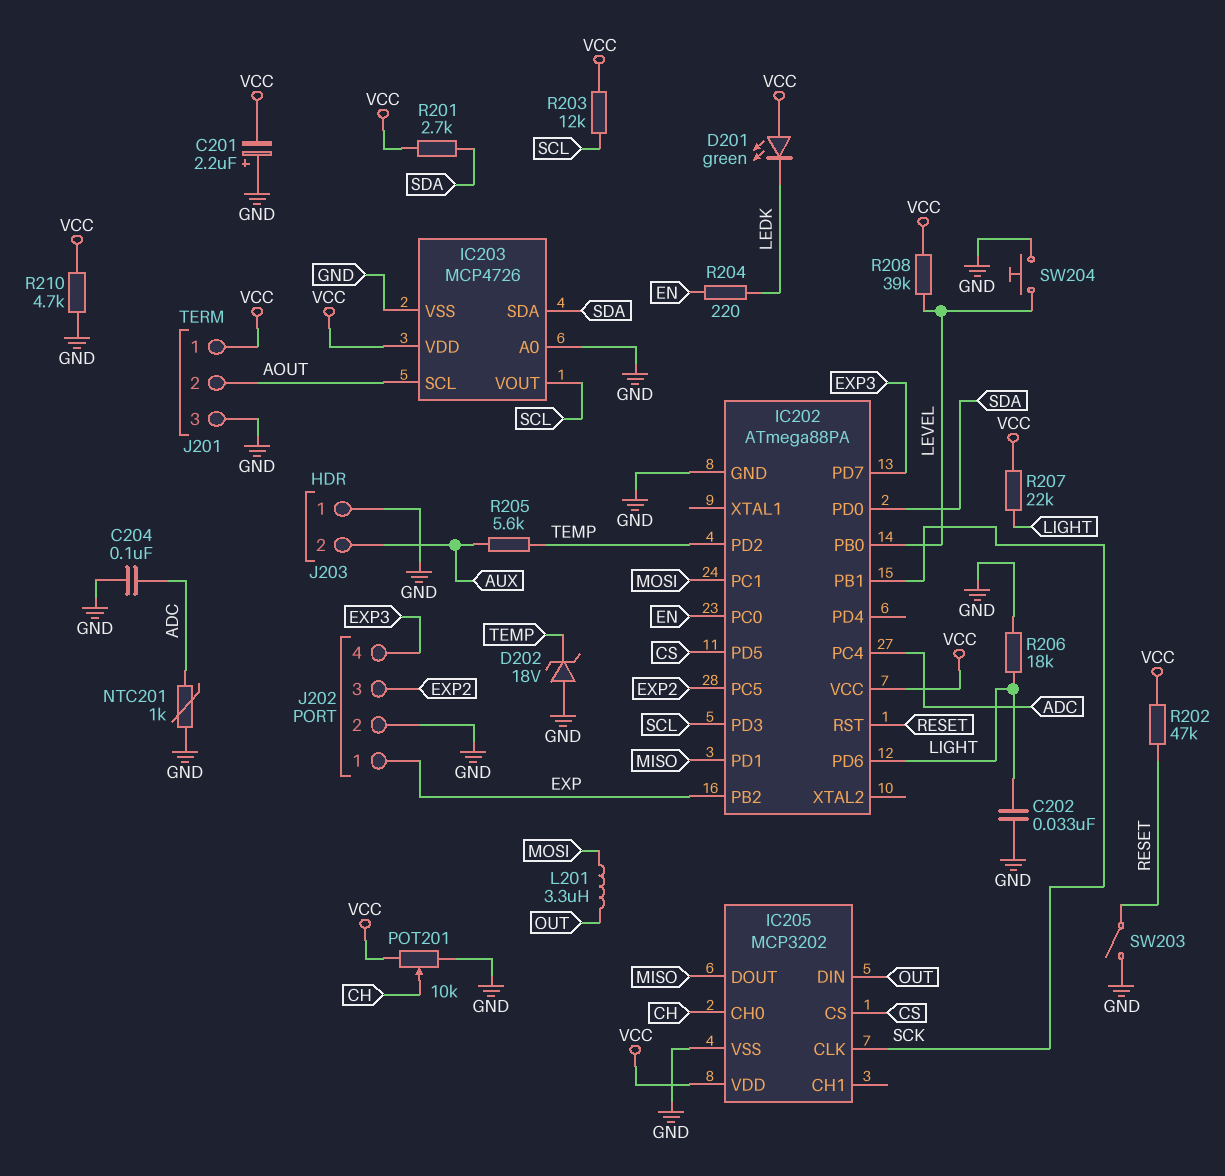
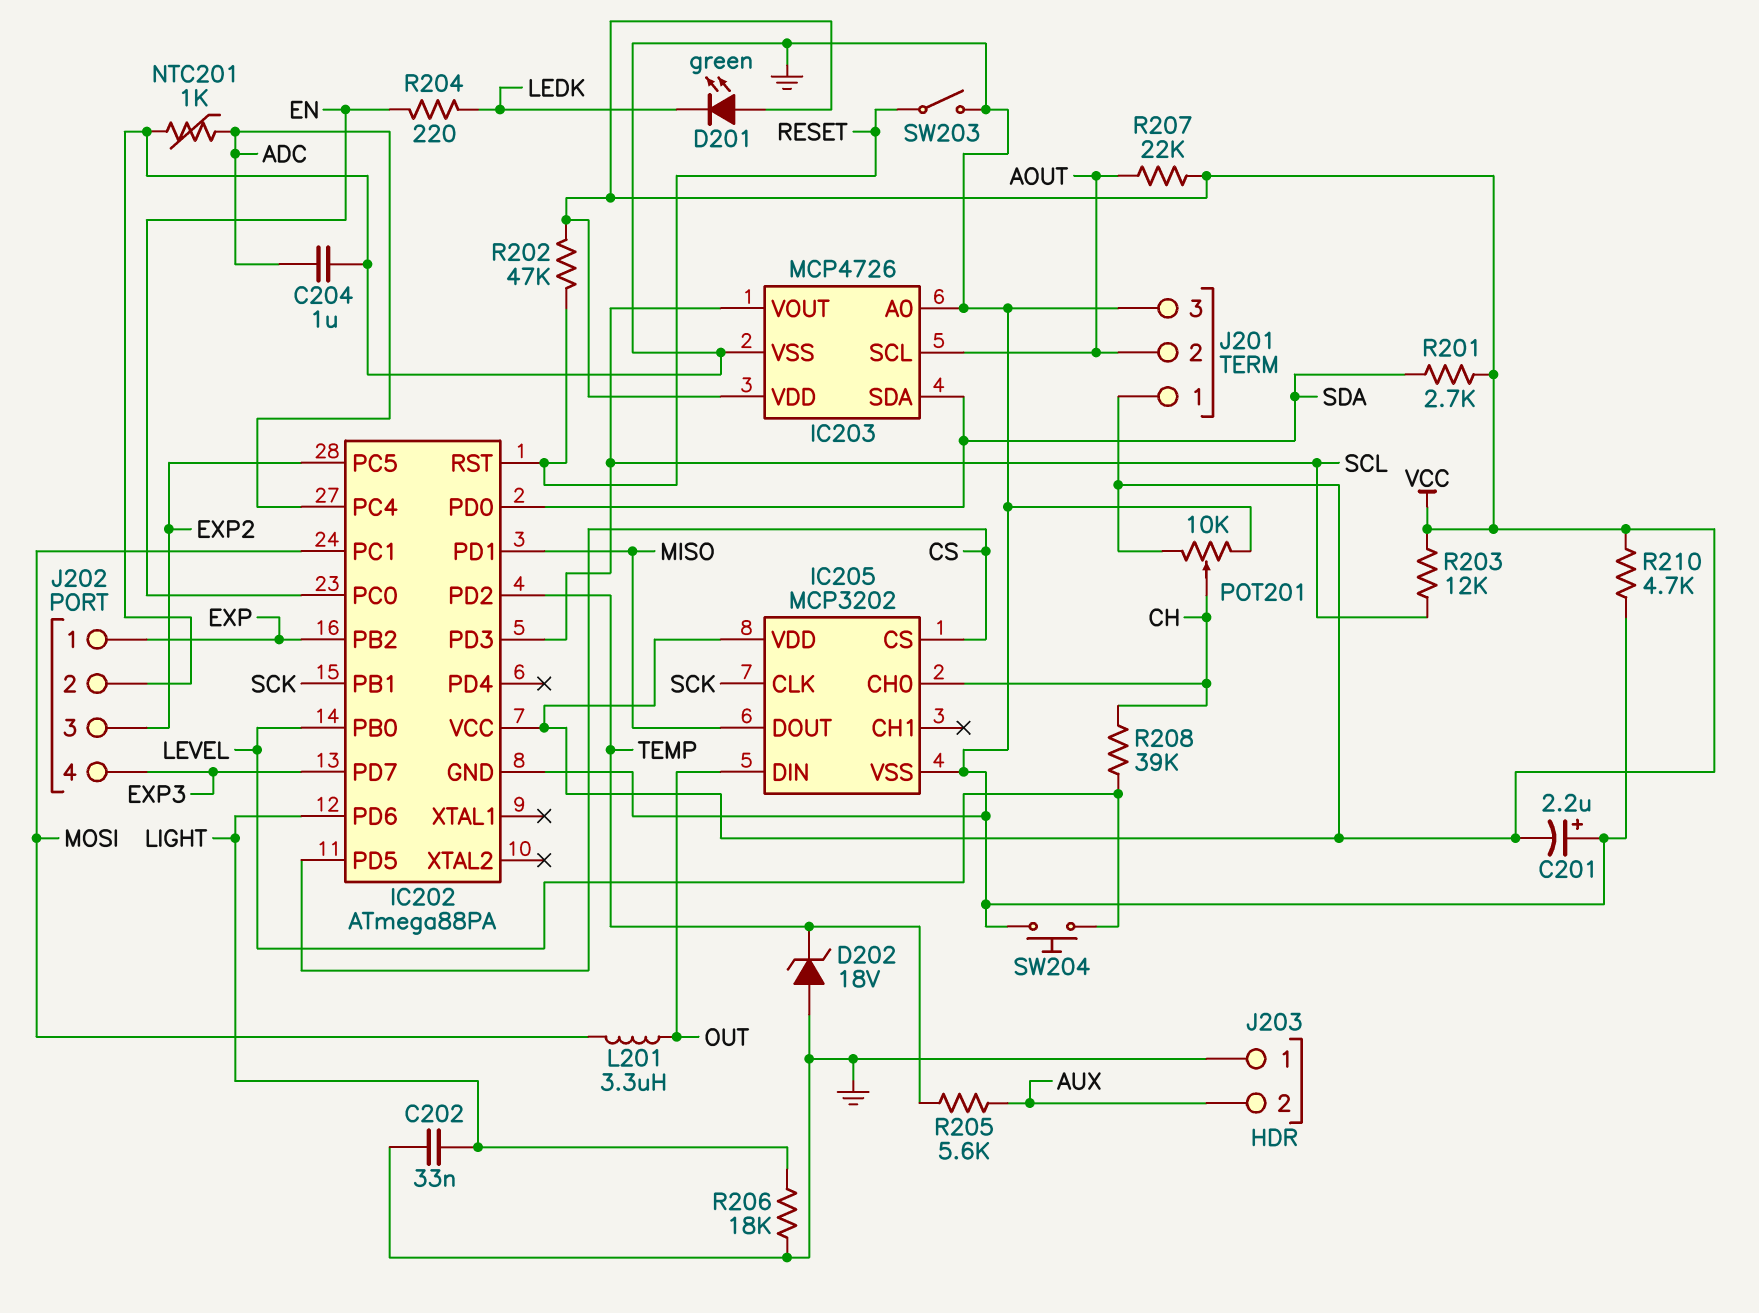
C204: 100nF (ADC, GND) -> 1uF (ADC, GND)
R207: 22k (LIGHT, VCC) -> 22k (AOUT, VCC)
R208: 39k (LEVEL, VCC) -> 39k (CH, LEVEL)

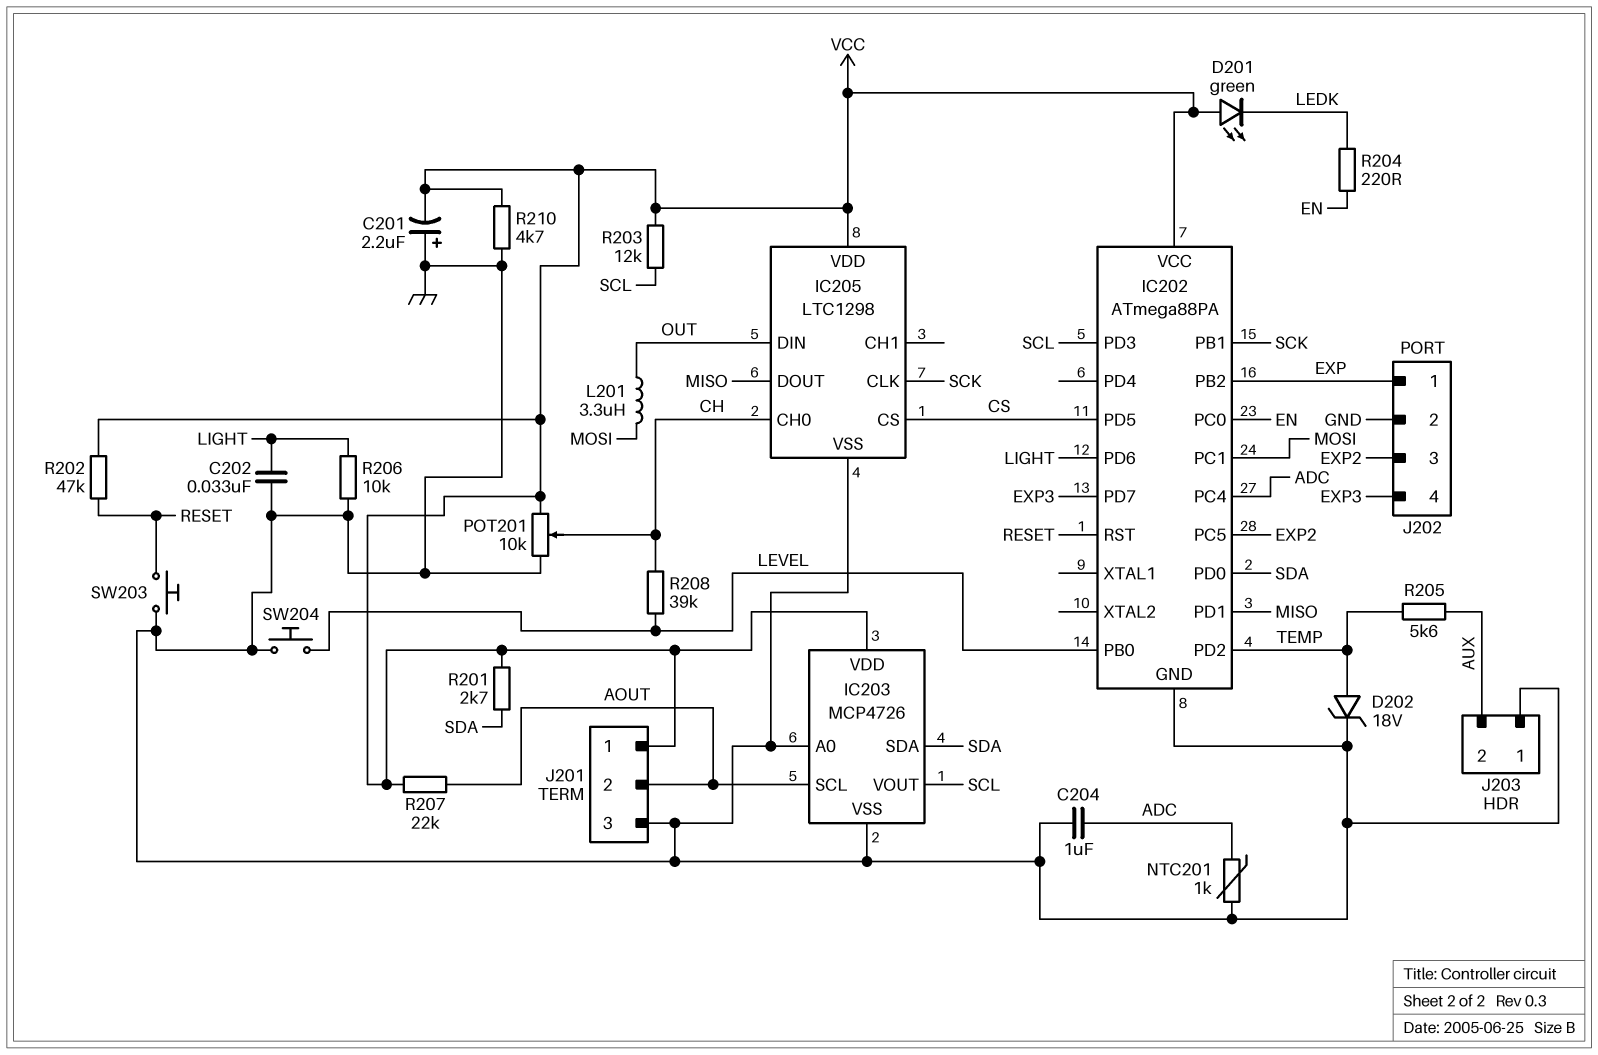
D202: zener 18V (A GND, K TEMP) -> zener 18V (A TEMP, K GND)
IC205: MCP3202 -> LTC1298
R206: 18k (GND, LIGHT) -> 10k (GND, LIGHT)
SW203: switch (GND, RESET) -> button (GND, RESET)

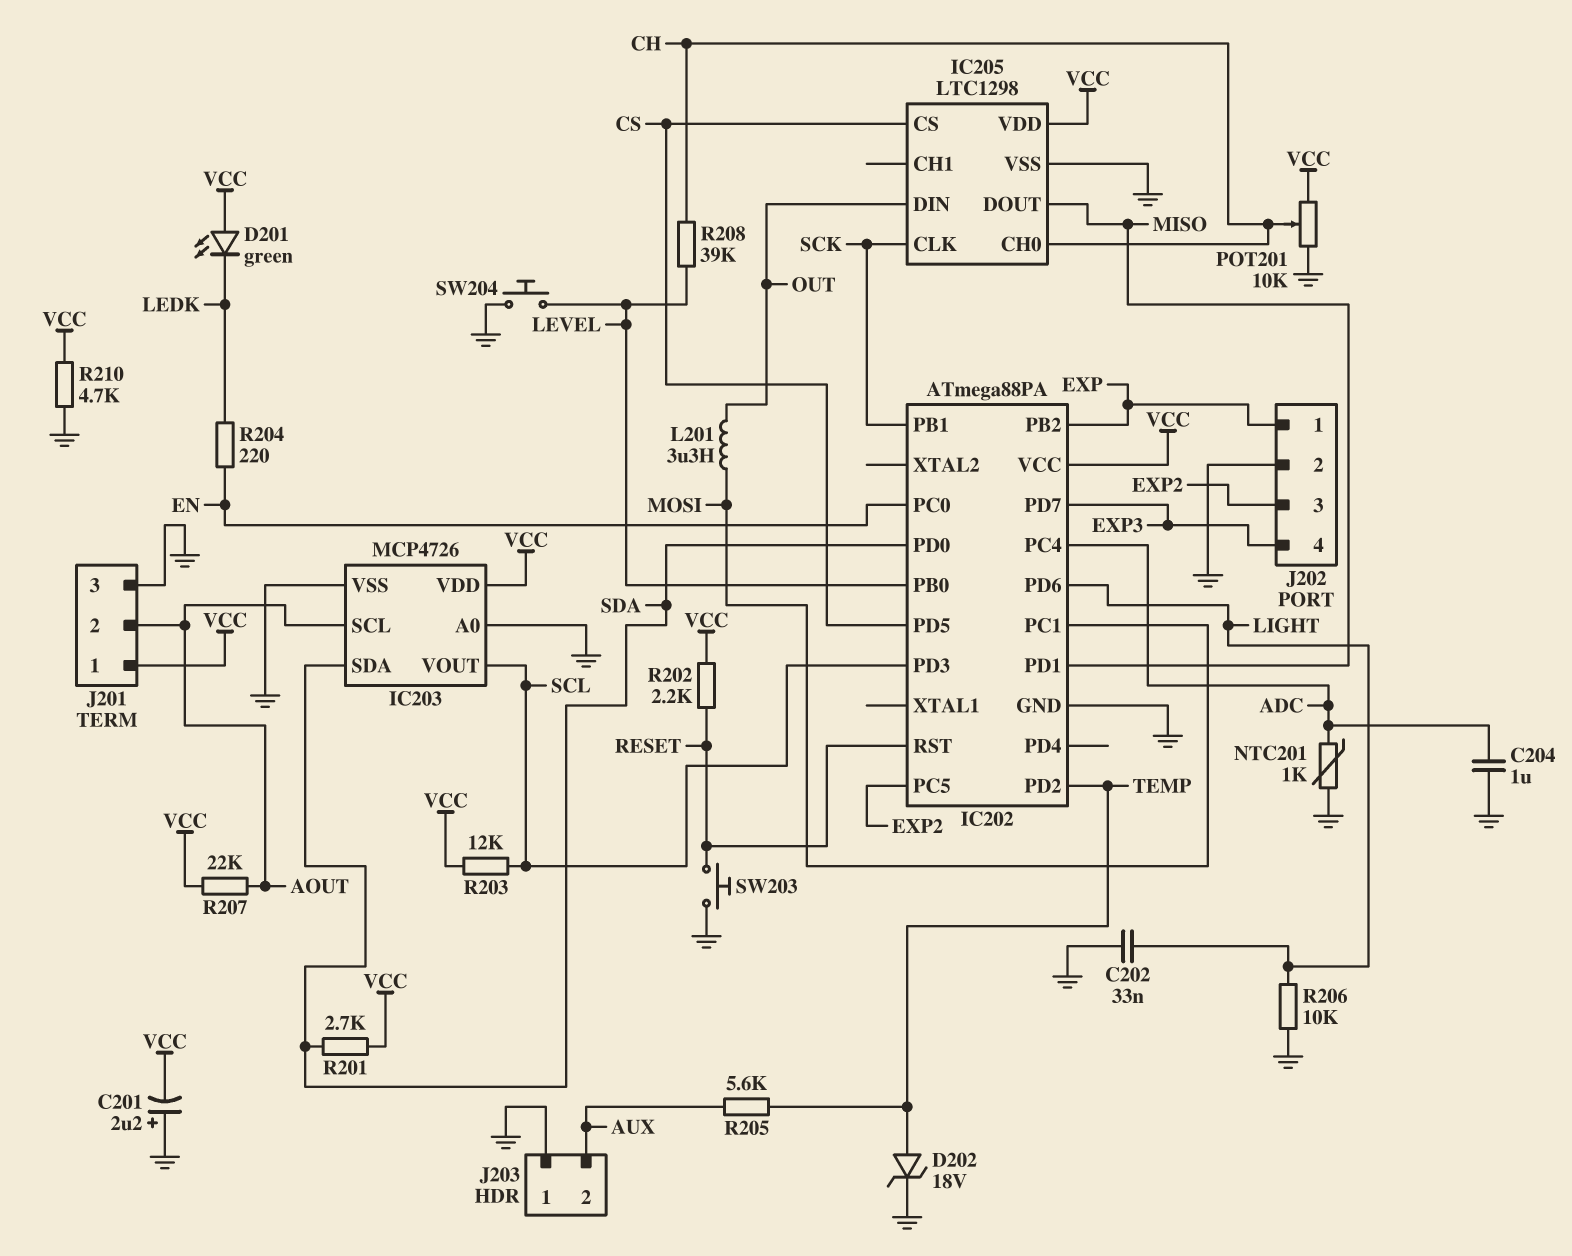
R202: 47k (RESET, VCC) -> 2.2k (RESET, VCC)

